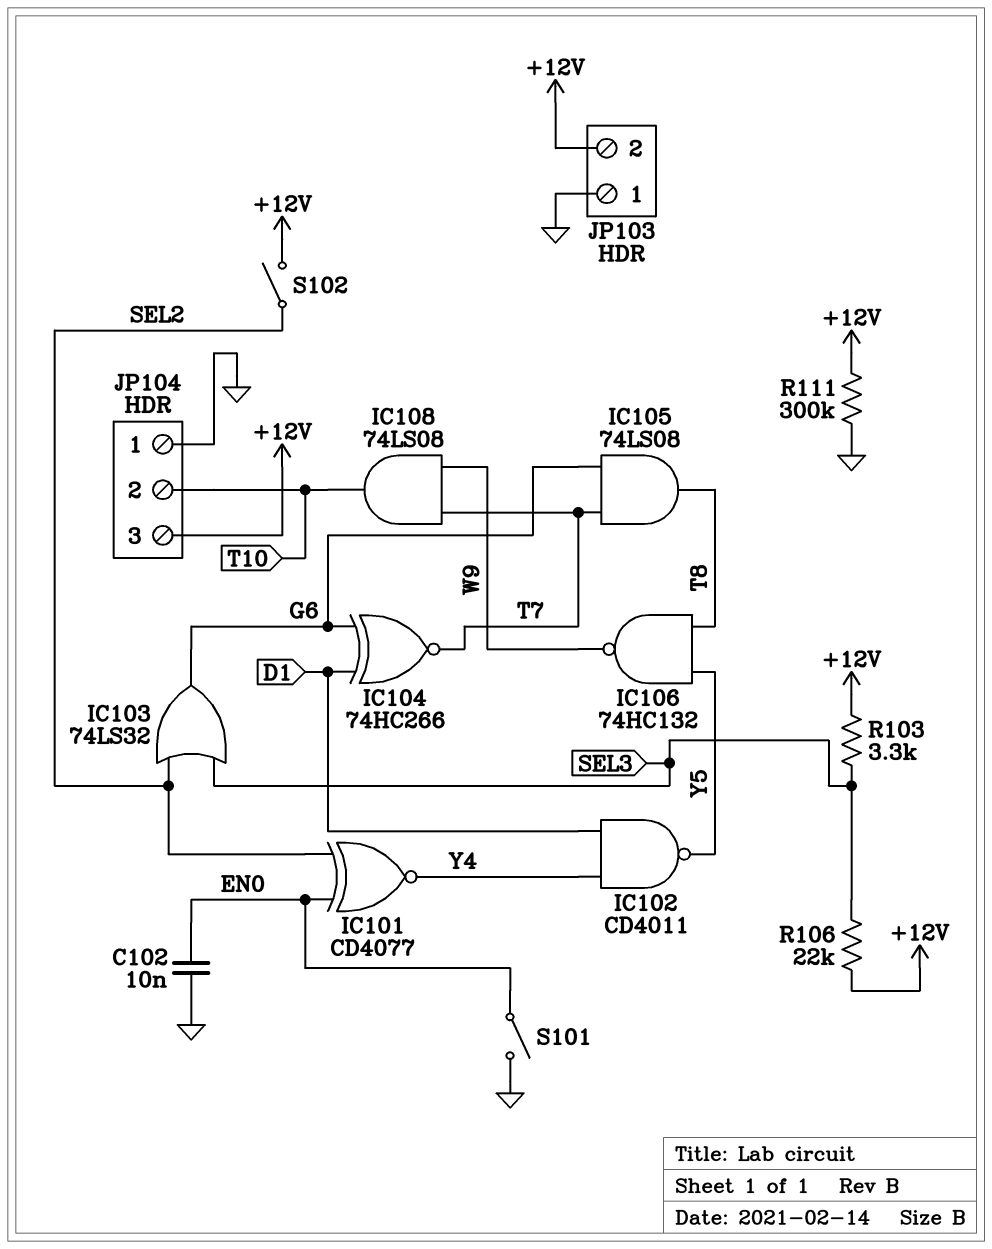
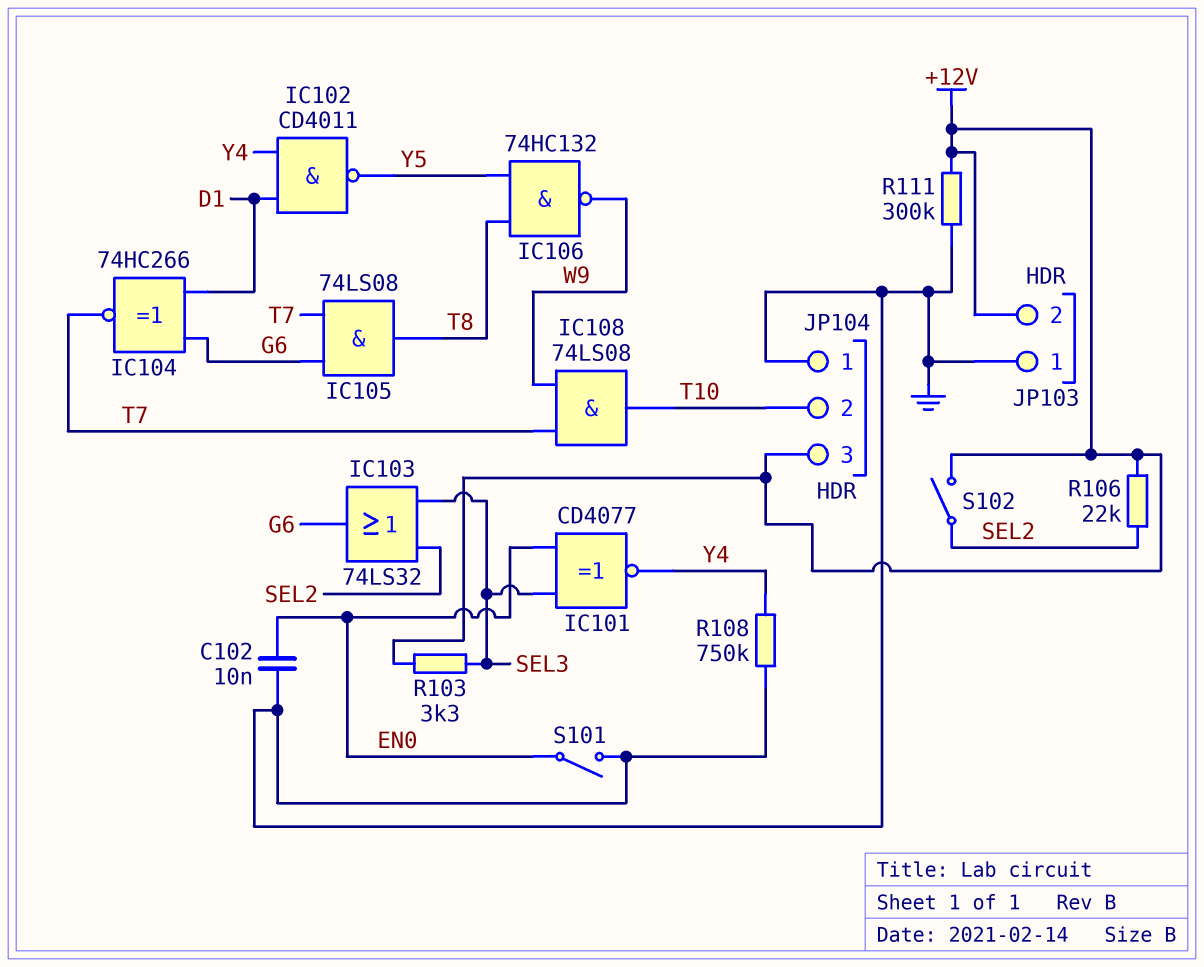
IC101: XNOR CD4077 (in EN0, in SEL2, out Y4) -> XNOR CD4077 (in EN0, in SEL3, out Y4)
R106: 22k (+12V, SEL3) -> 22k (+12V, SEL2)
R108: none -> 750k (GND, Y4)

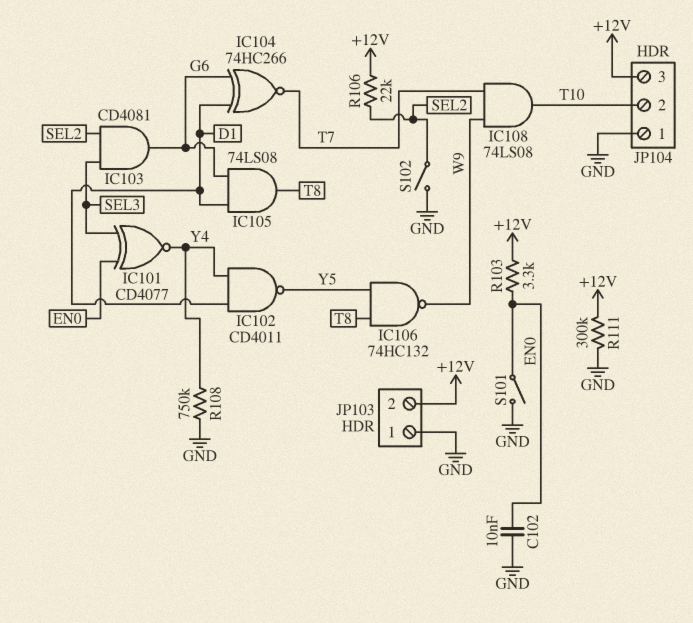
IC103: OR 74LS32 (in SEL2, in SEL3, out G6) -> AND CD4081 (in SEL2, in SEL3, out G6)
IC105: AND 74LS08 (in G6, in T7, out T8) -> AND 74LS08 (in D1, in G6, out T8)
R103: 3.3k (+12V, SEL3) -> 3.3k (+12V, EN0)
S102: switch (+12V, SEL2) -> switch (GND, SEL2)

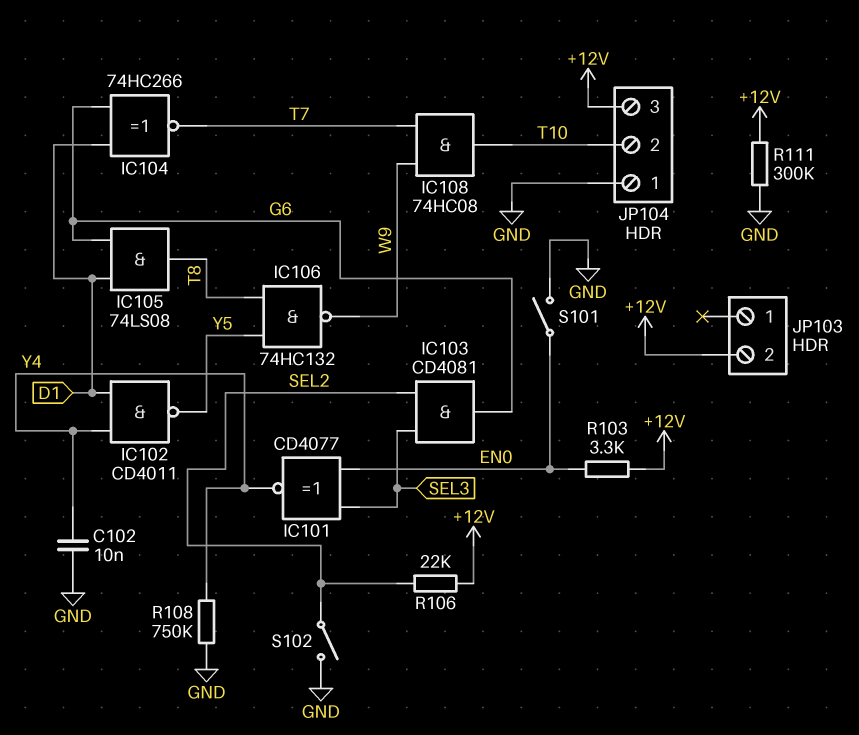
C102: 10nF (EN0, GND) -> 10nF (GND, Y4)
IC108: AND 74LS08 (in T7, in W9, out T10) -> AND 74HC08 (in T7, in W9, out T10)
JP103 pin 1: GND -> none

